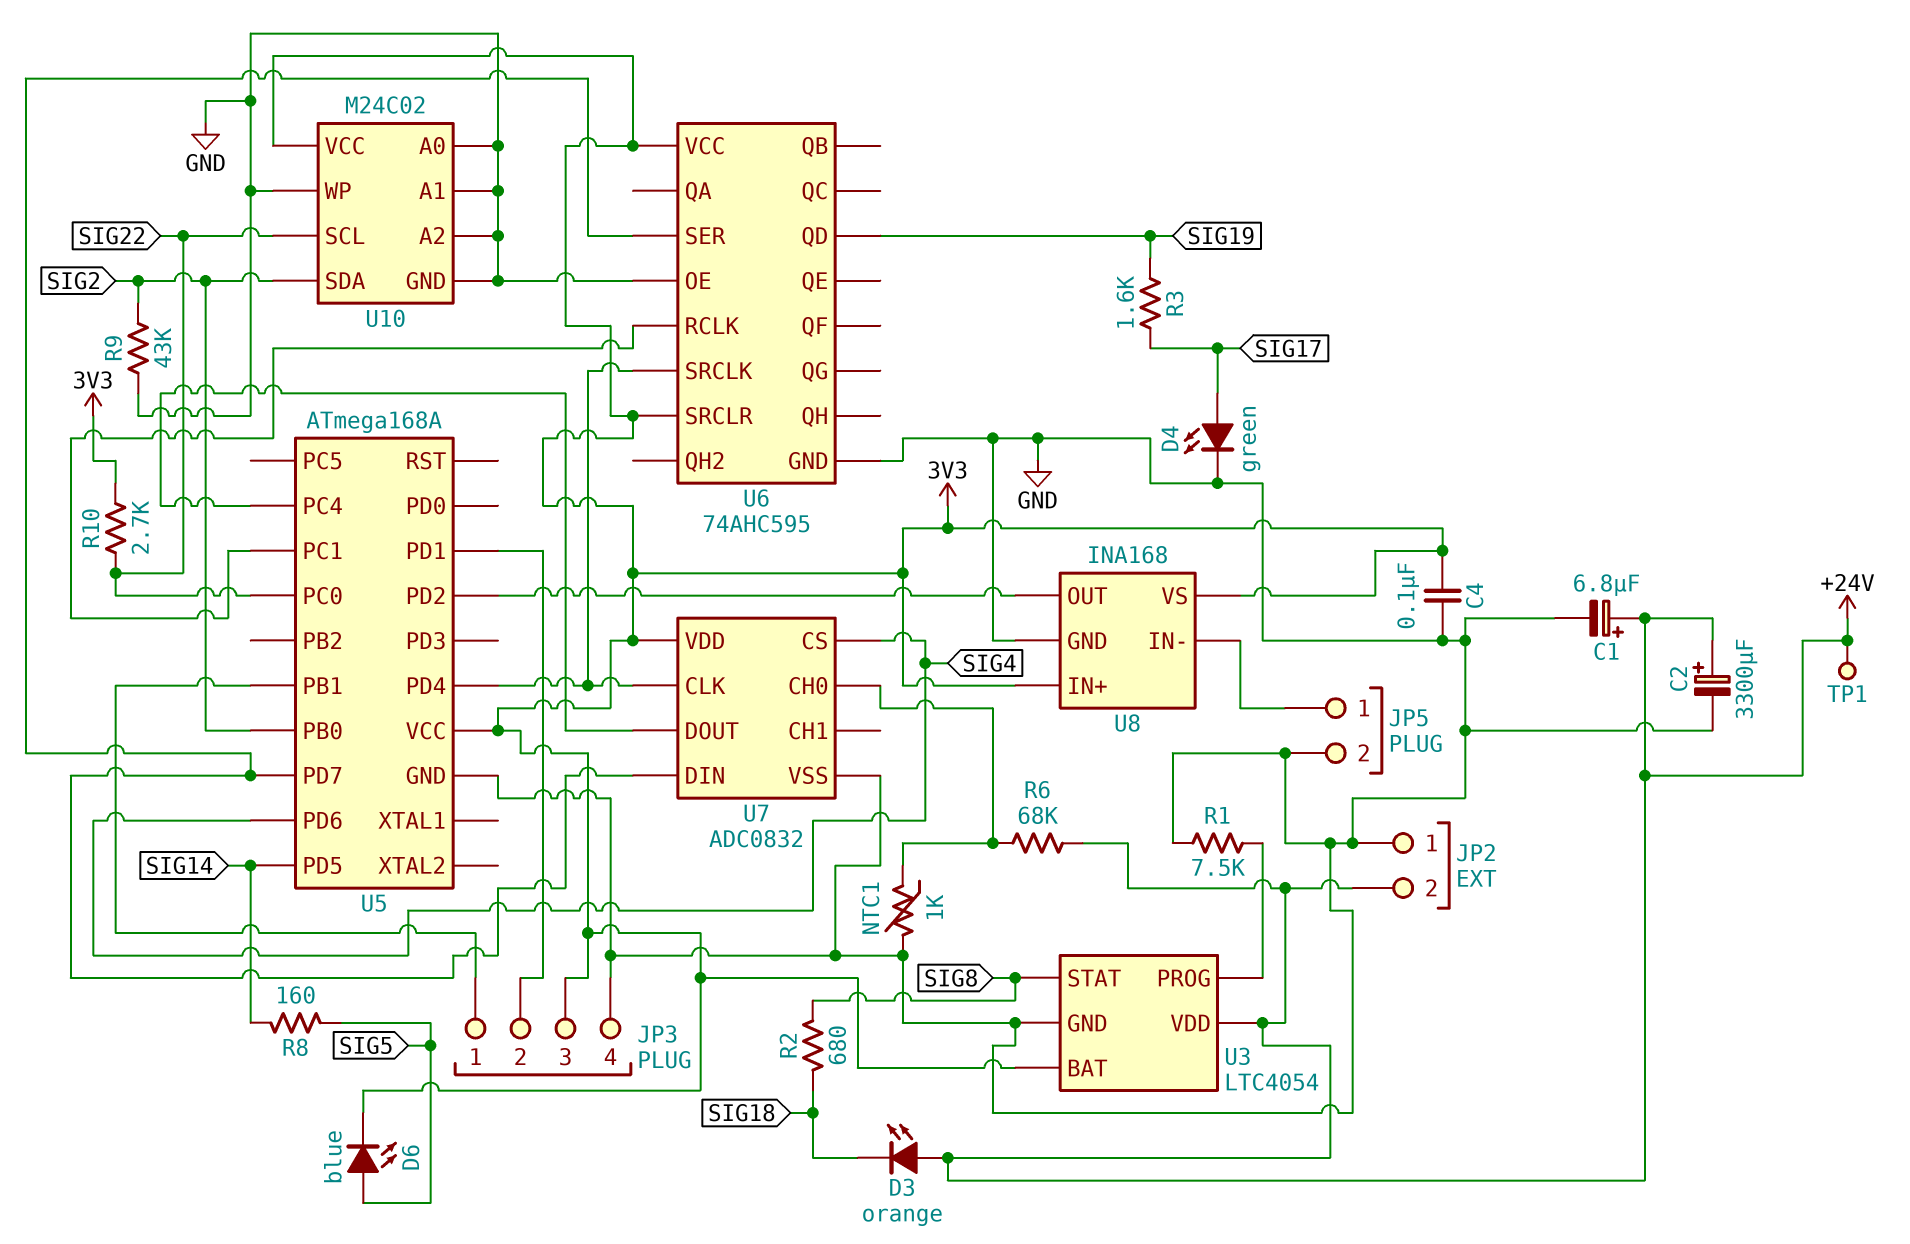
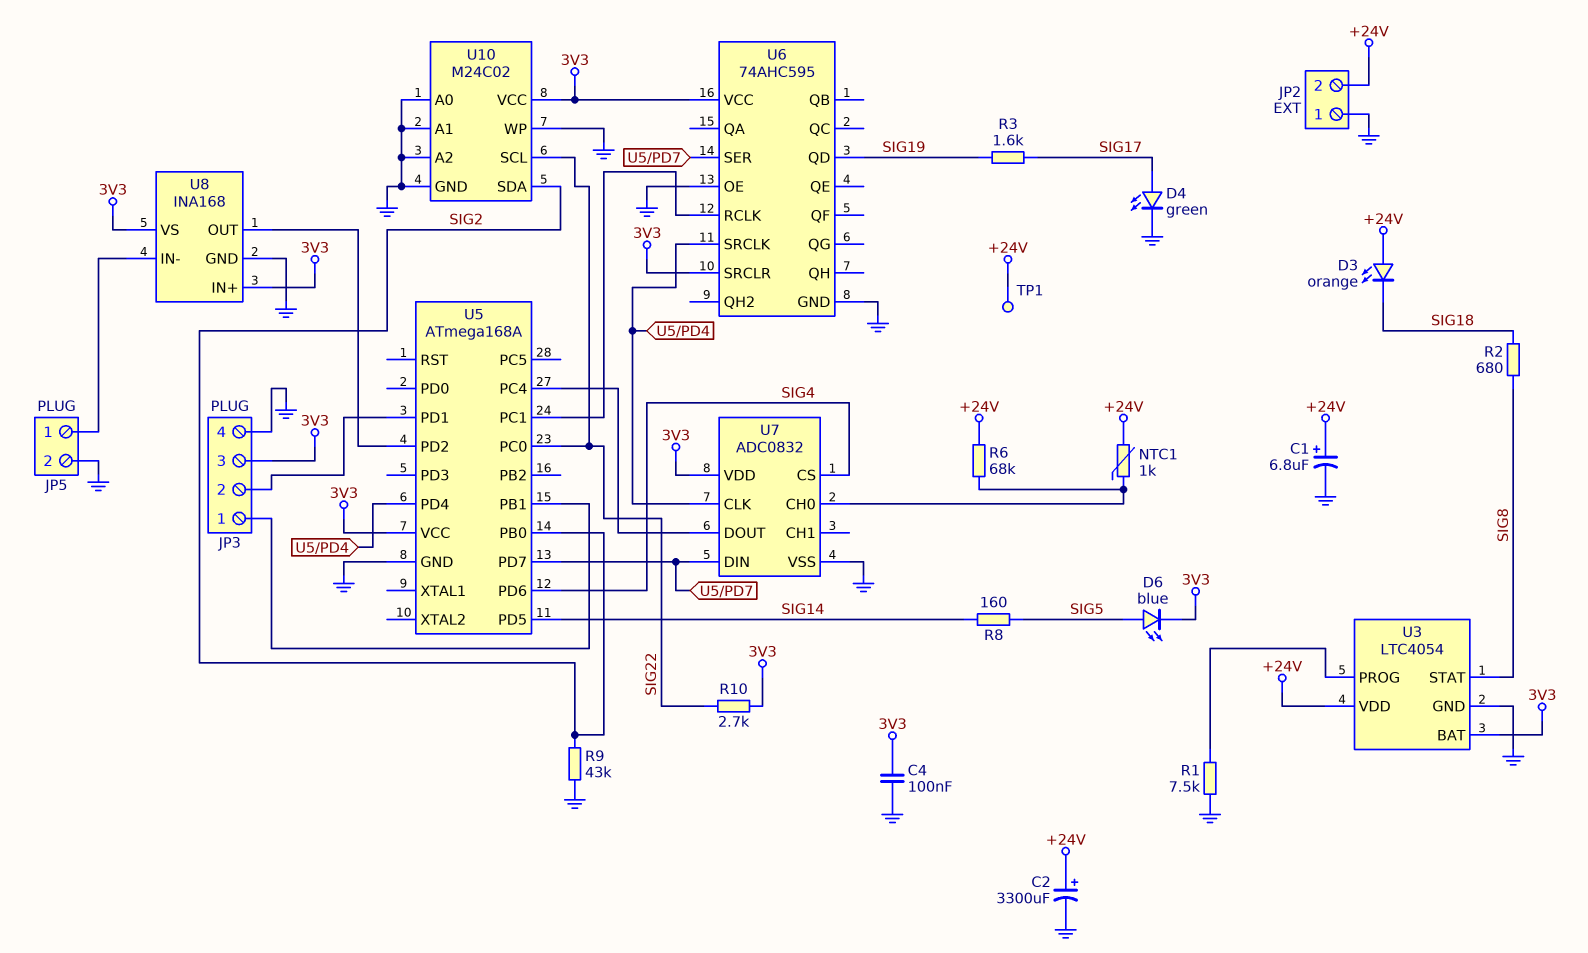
NTC1: 1k (GND, U7/CH0) -> 1k (+24V, U7/CH0)

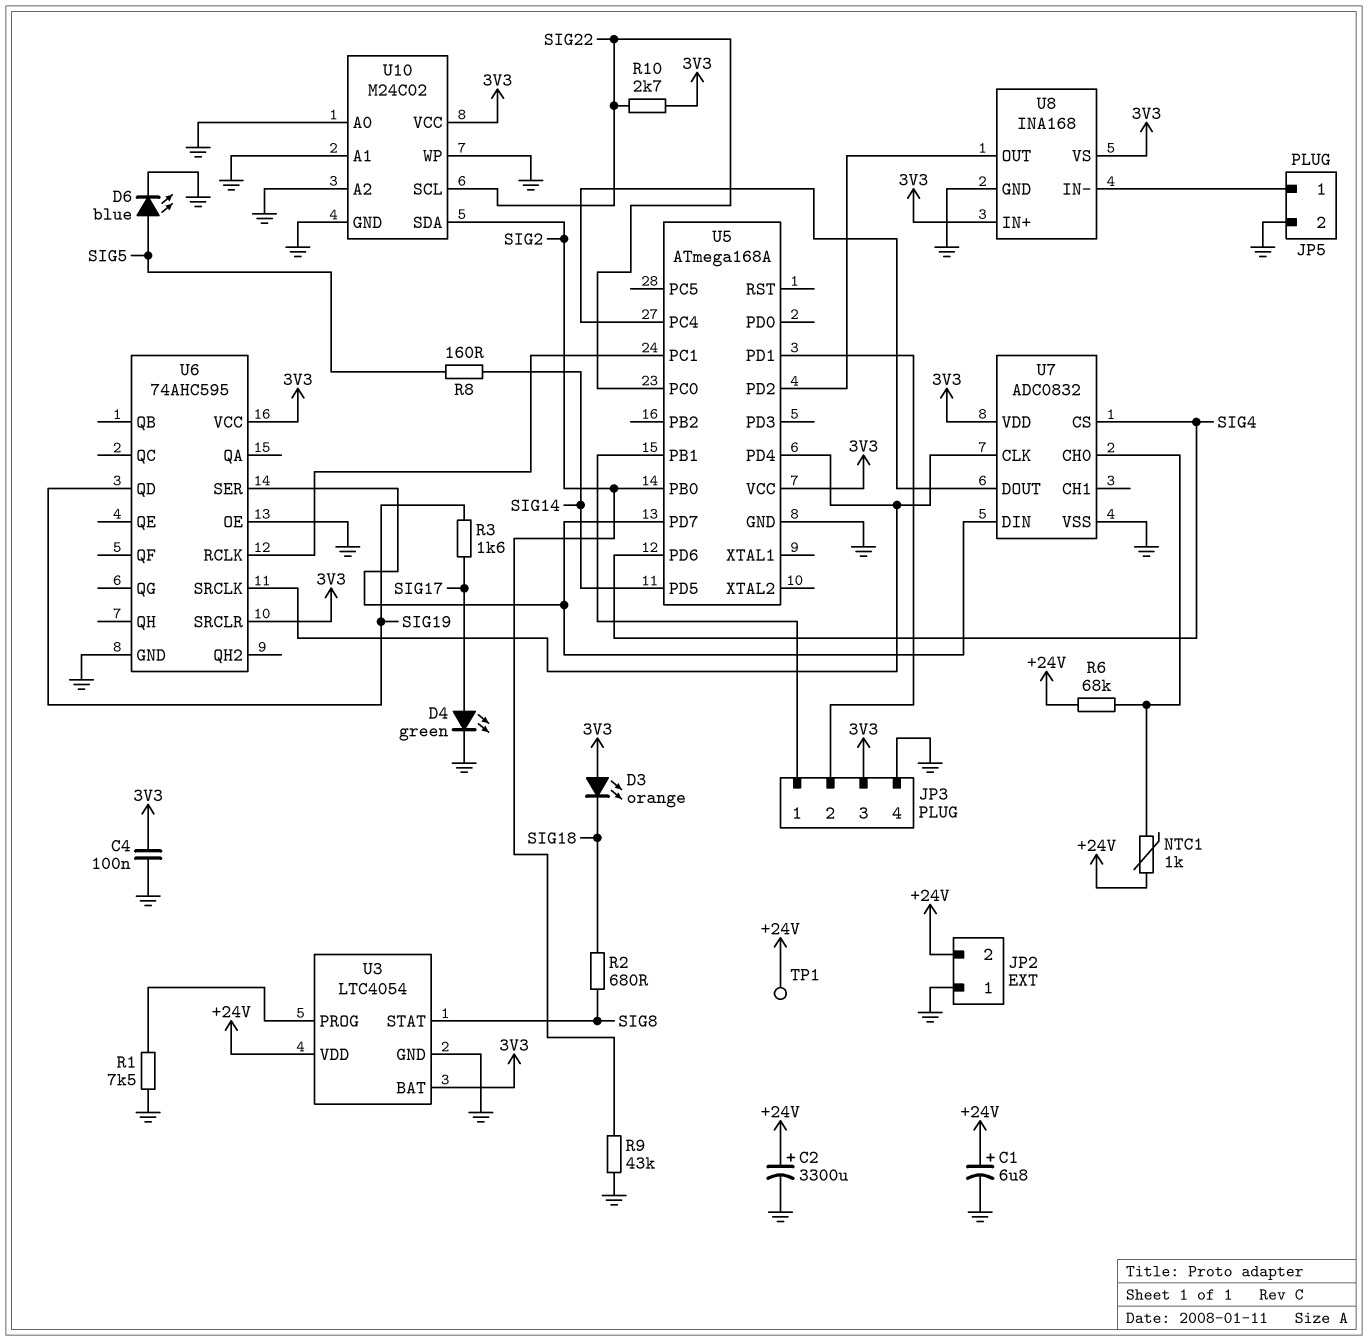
D3: LED orange (A +24V, K SIG18) -> LED orange (A 3V3, K SIG18)
D6: LED blue (A SIG5, K 3V3) -> LED blue (A SIG5, K GND)

